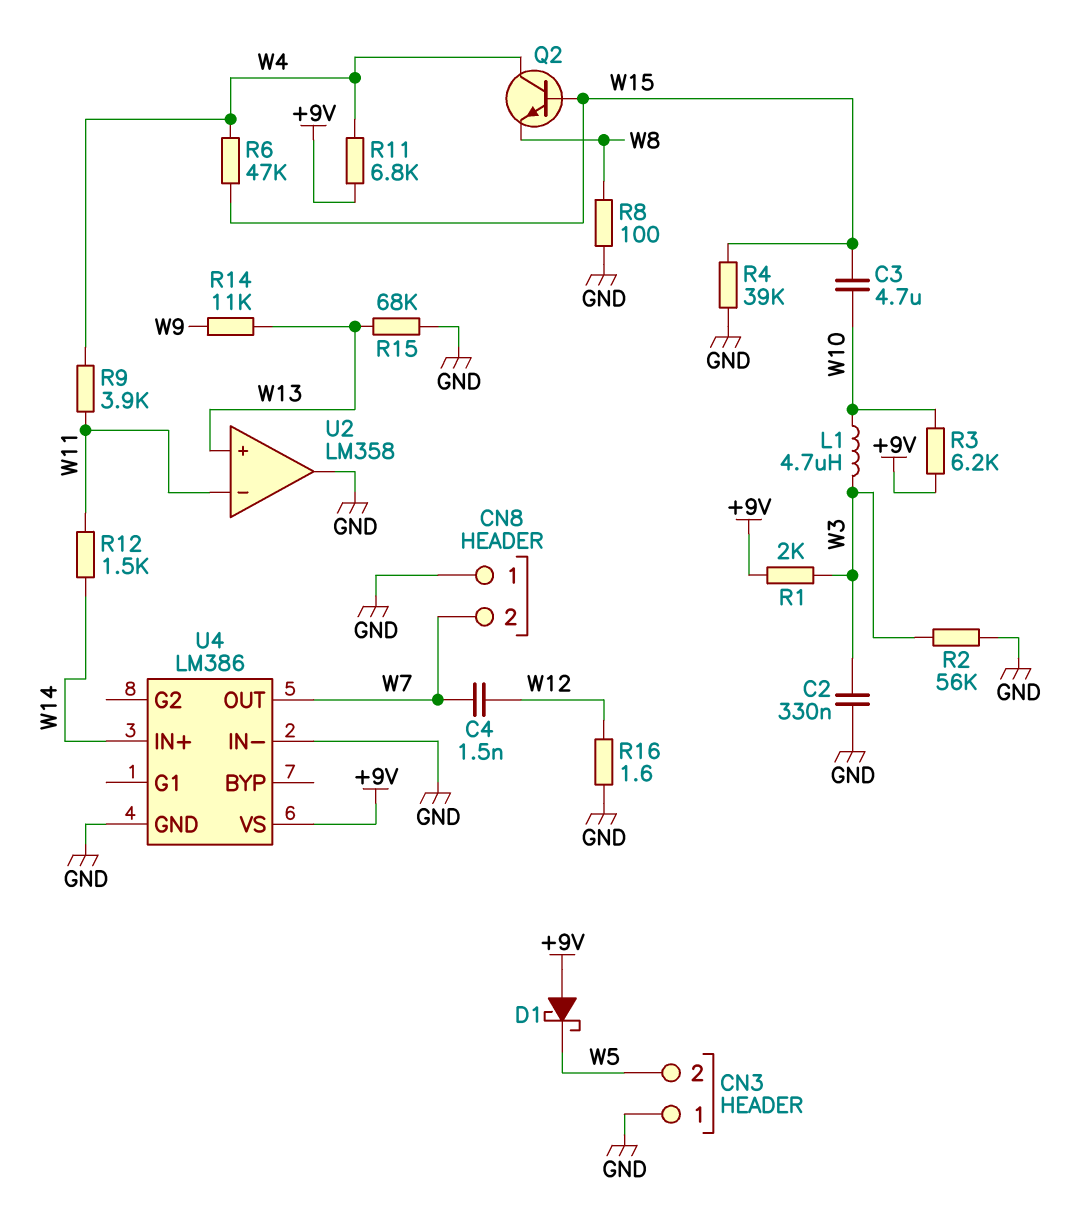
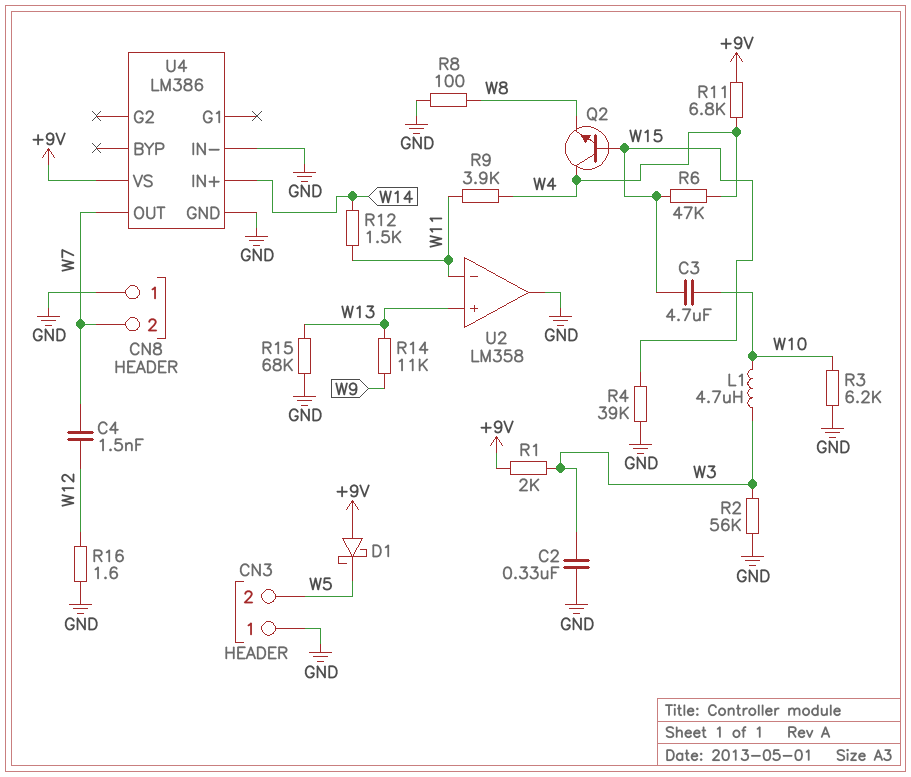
R3: 6.2k (+9V, W10) -> 6.2k (GND, W10)

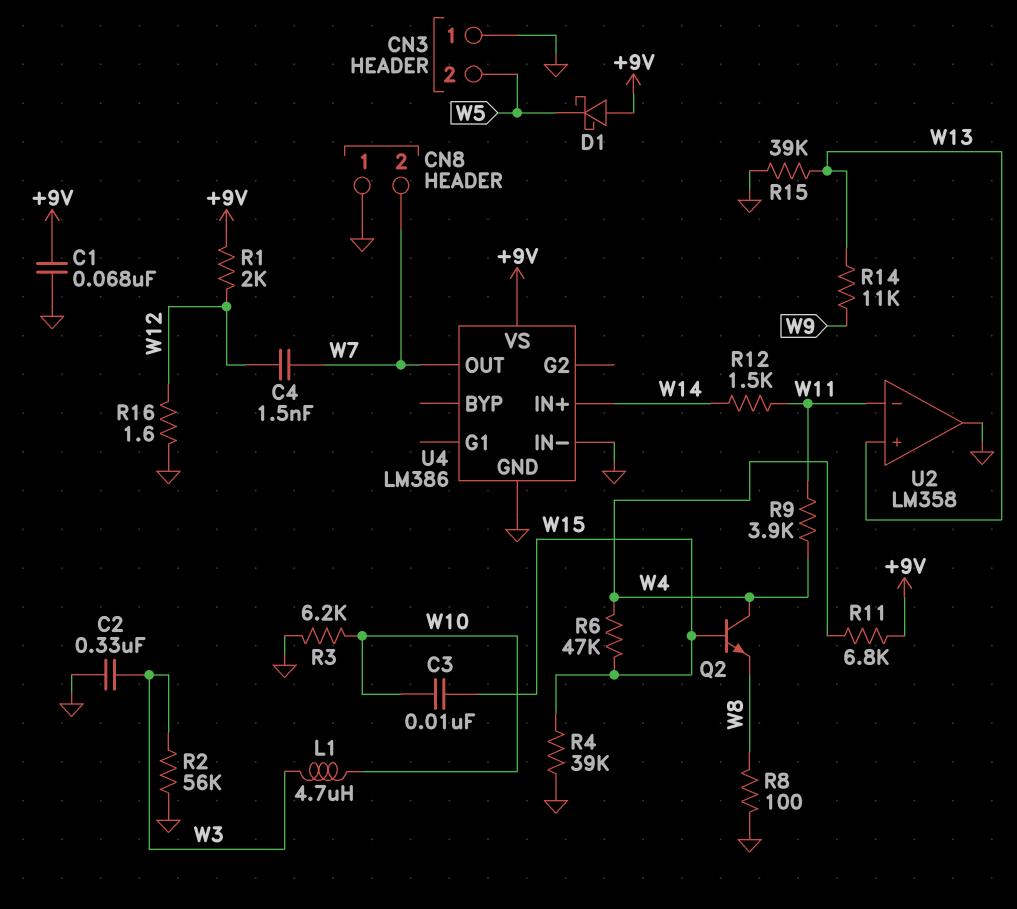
C1: none -> 68nF (+9V, GND)
C3: 4.7uF (W10, W15) -> 10nF (W10, W15)
R1: 2k (+9V, W3) -> 2k (+9V, W12)
R15: 68k (GND, W13) -> 39k (GND, W13)

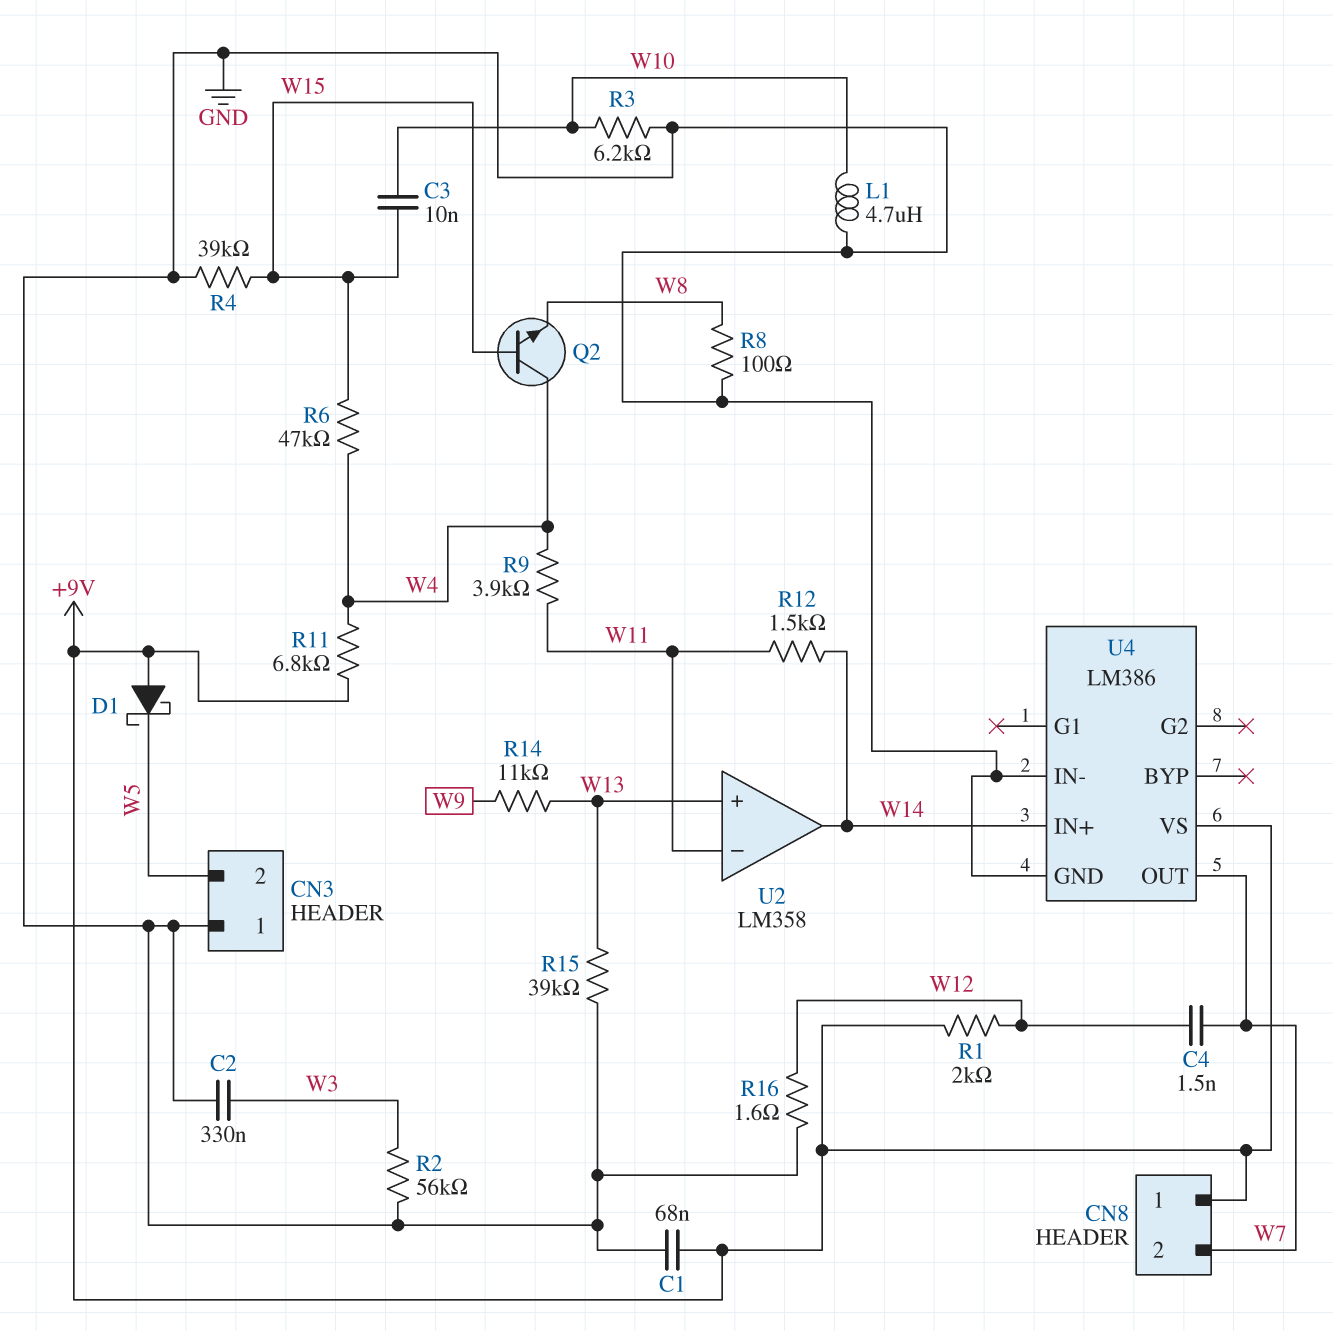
CN8 pin 1: GND -> +9V
L1: 4.7uH (W3, W10) -> 4.7uH (GND, W10)
U2 pin out: GND -> W14

